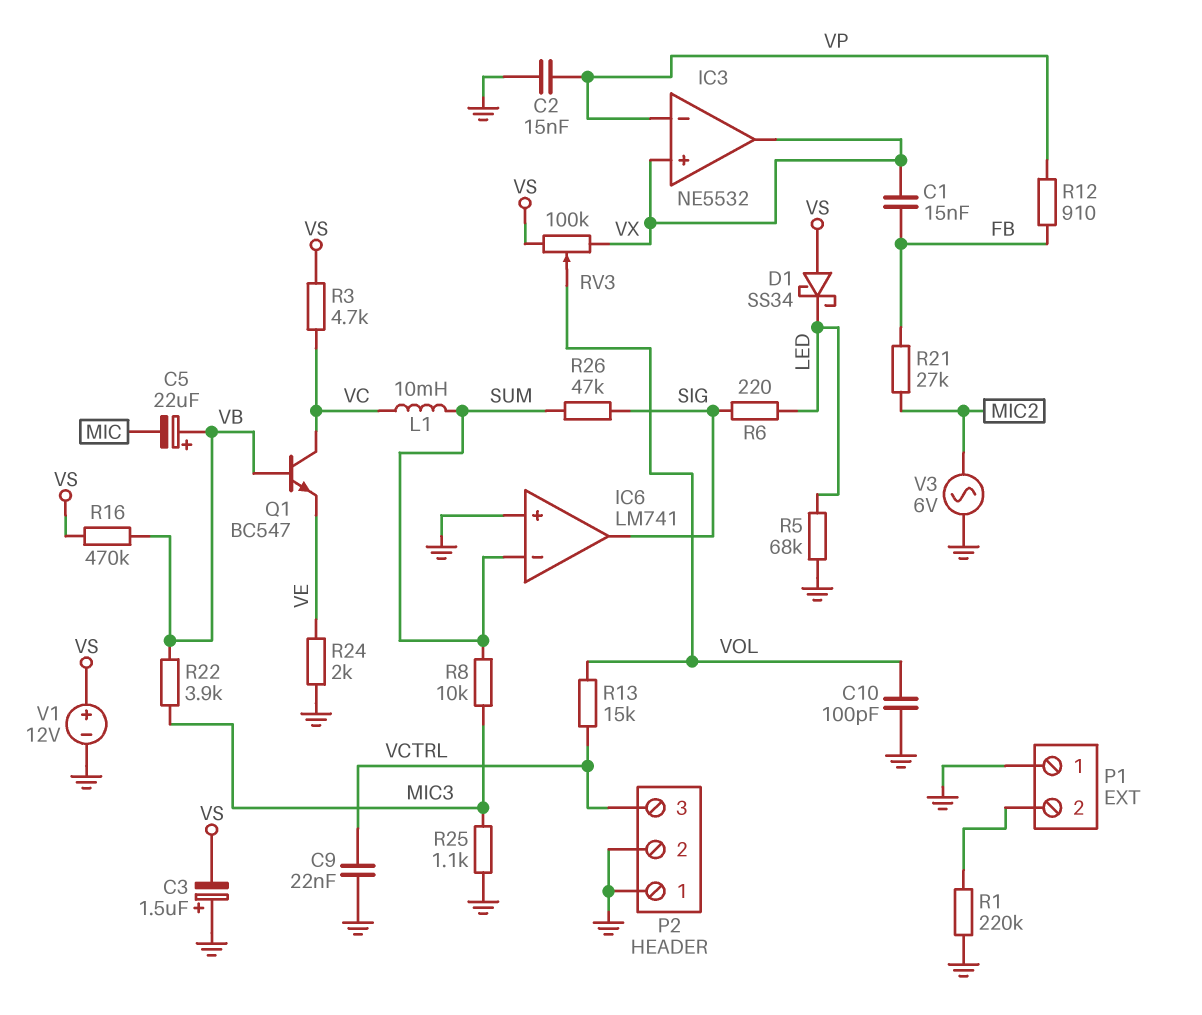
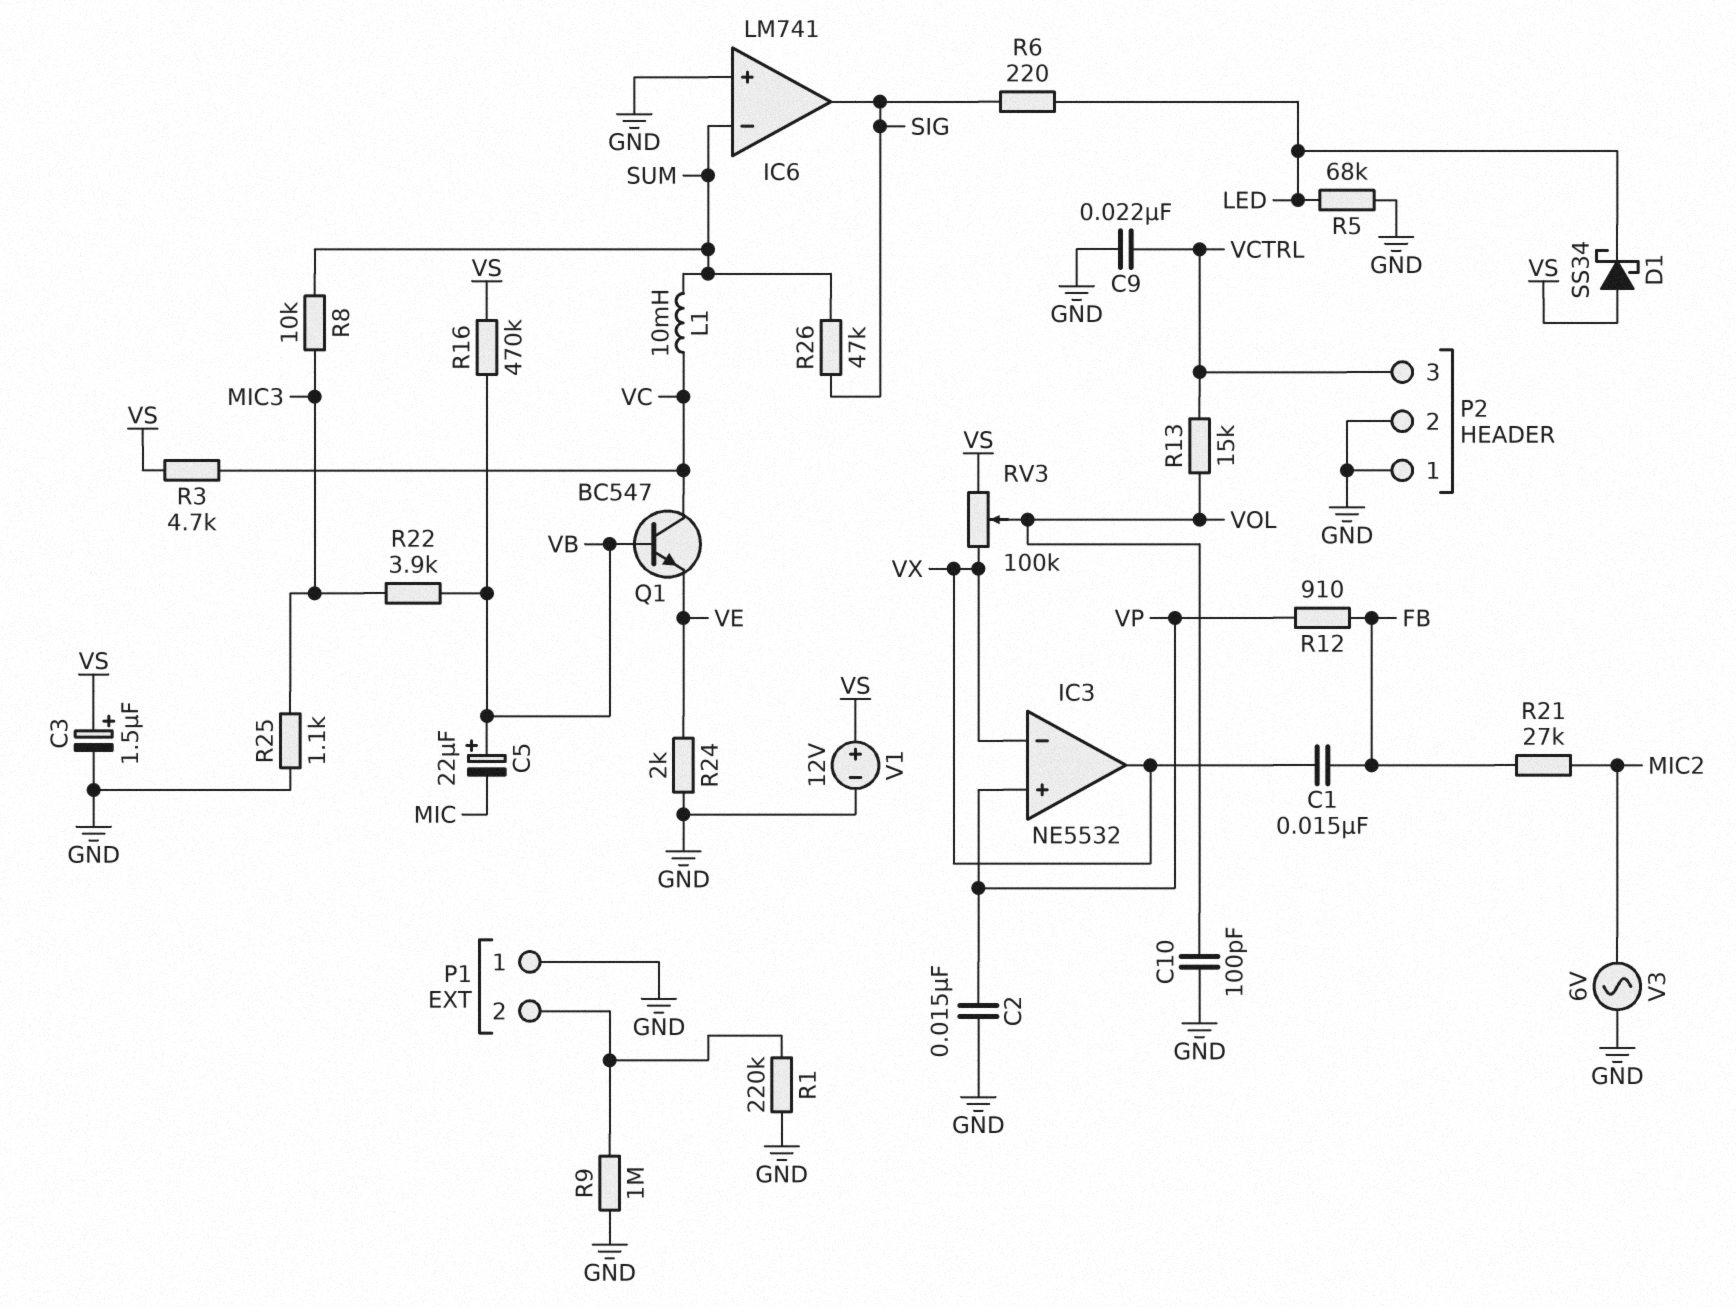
C3: 1.5uF (plus GND, minus VS) -> 1.5uF (plus VS, minus GND)
IC3 pin in+: VX -> VP
IC3 pin in-: VP -> VX
R9: none -> 1M (GND, P1/2)

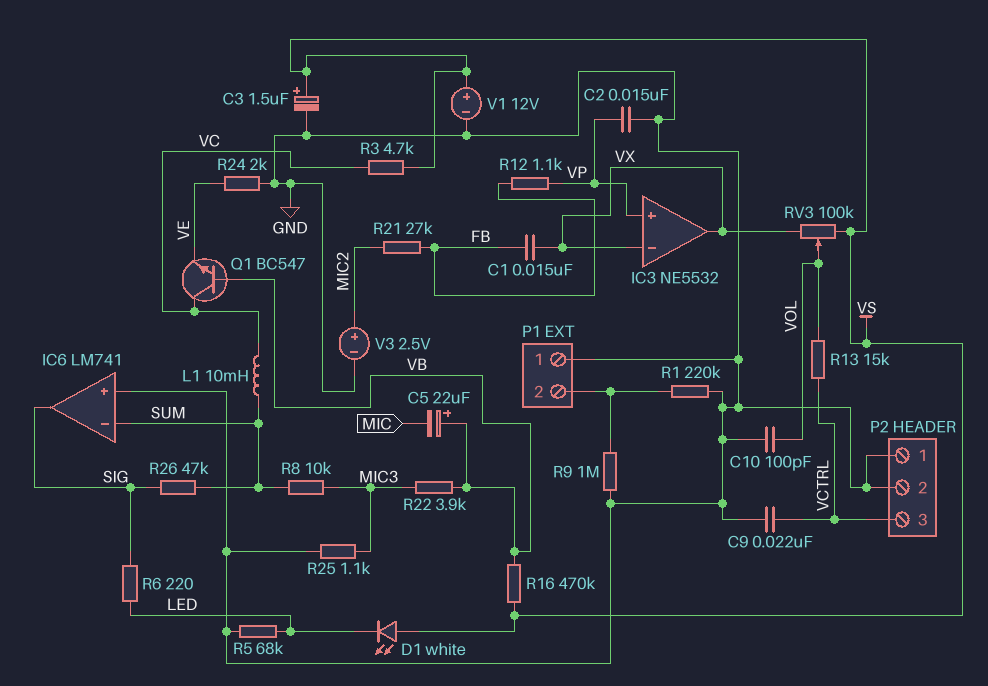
D1: schottky SS34 (A VS, K LED) -> LED white (A VS, K LED)
R12: 910 (FB, VP) -> 1.1k (FB, VP)
V3: AC 6V (GND, MIC2) -> 2.5V (plus MIC2, minus GND)

